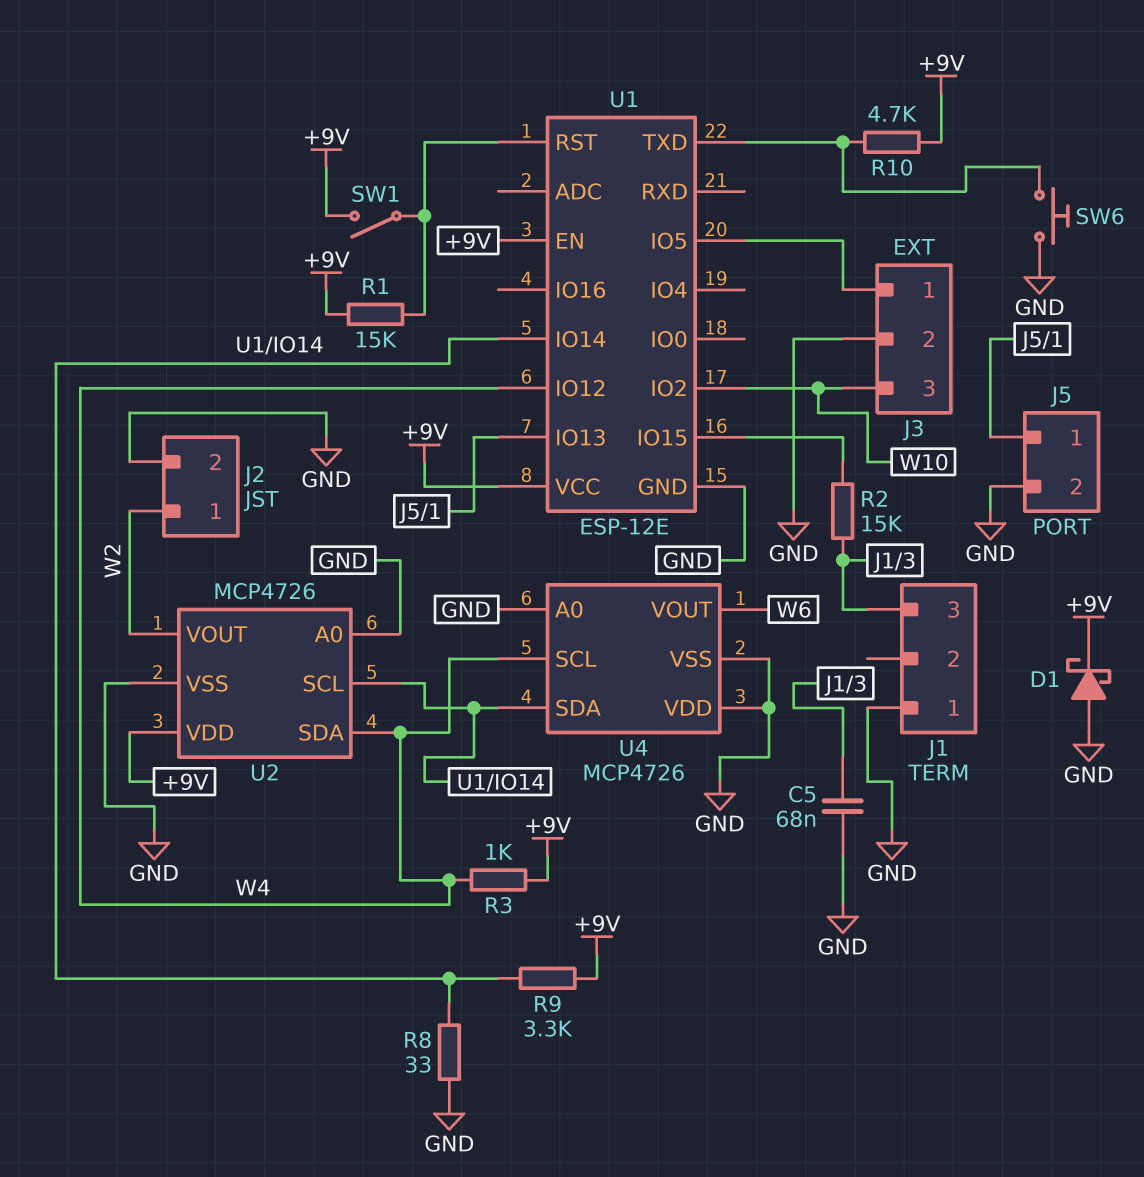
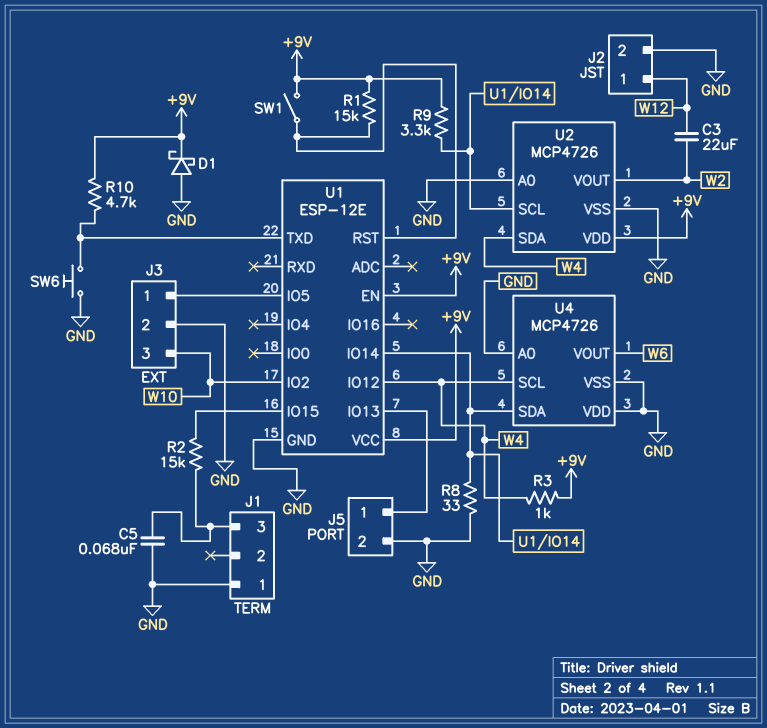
C3: none -> 22uF (W2, W12)
J2 pin 1: W2 -> W12

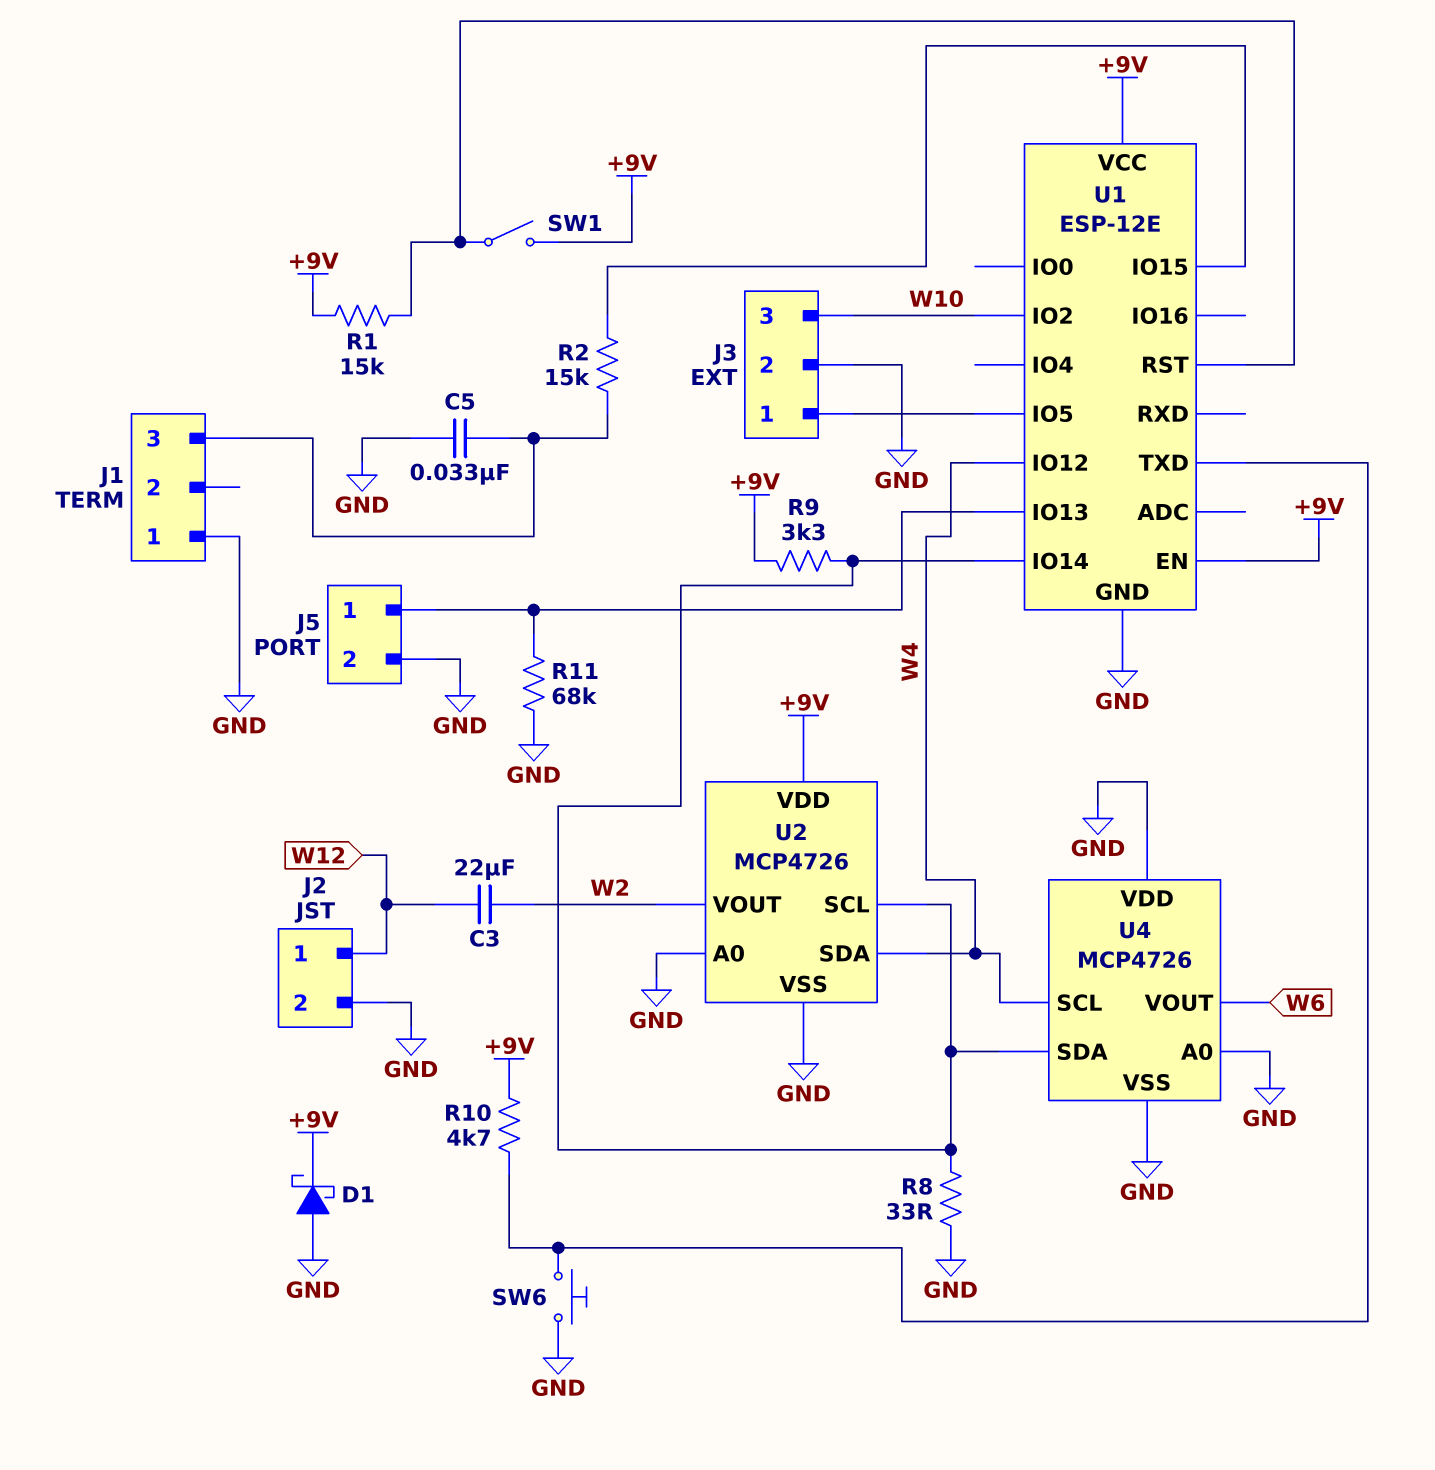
C5: 68nF (GND, J1/3) -> 33nF (GND, J1/3)
R3: 1k (+9V, W4) -> none
R11: none -> 68k (GND, J5/1)

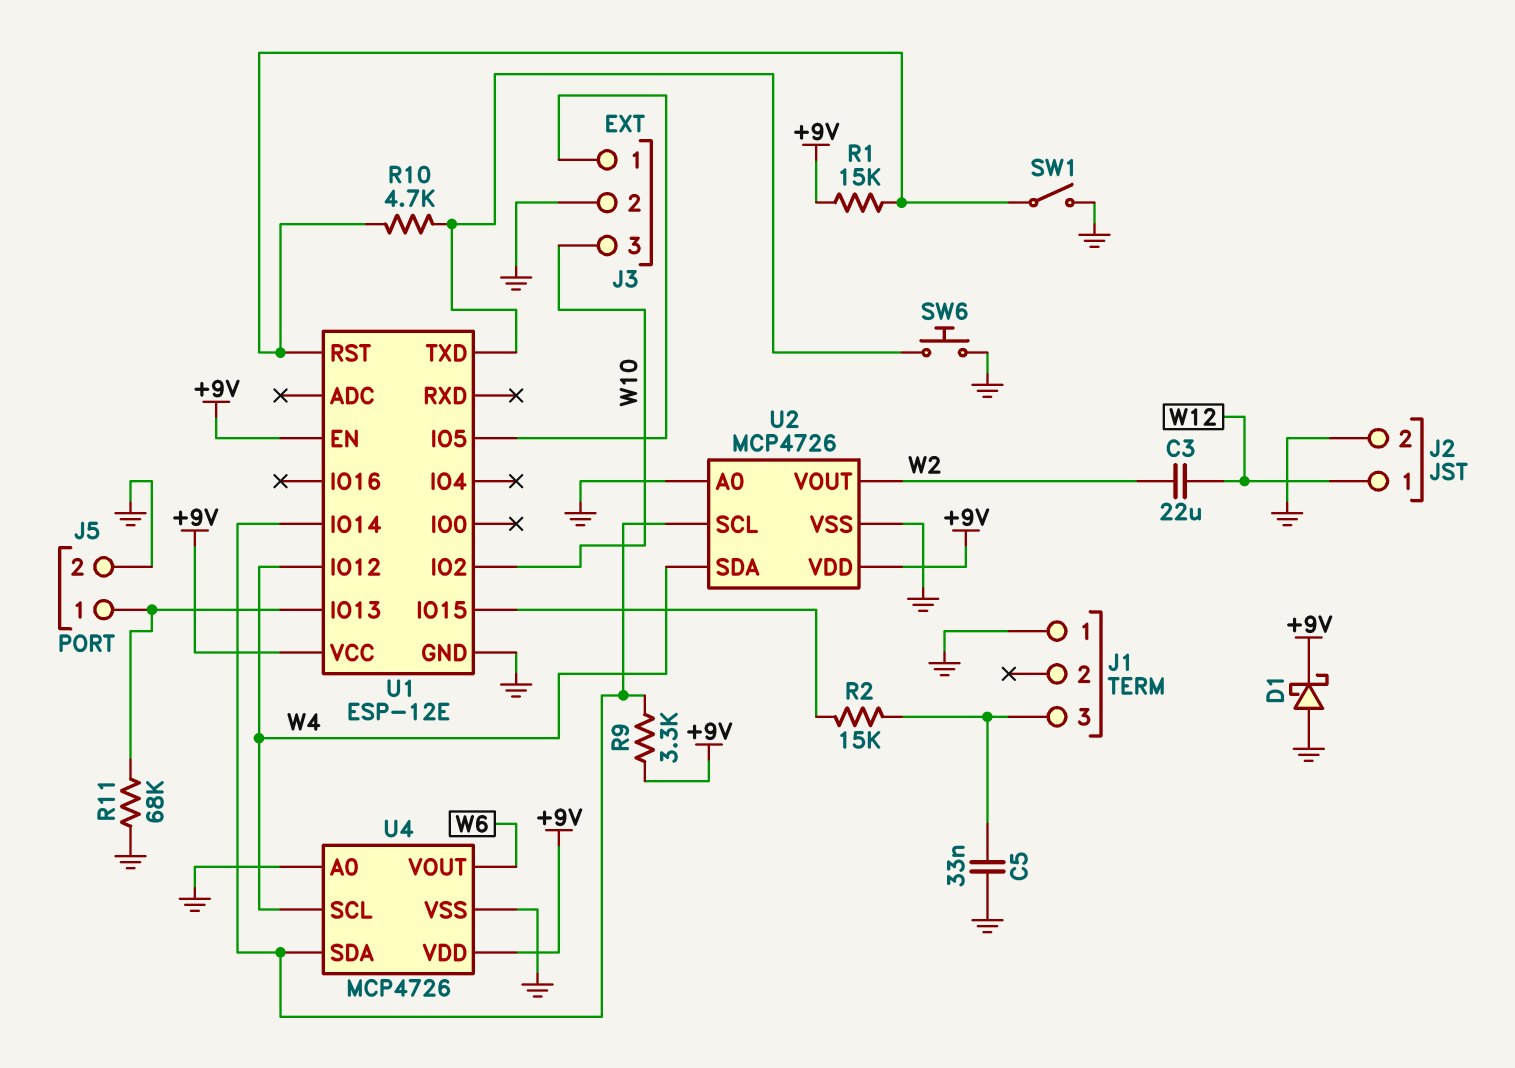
R8: 33 (GND, U1/IO14) -> none
R10: 4.7k (+9V, U1/TXD) -> 4.7k (U1/RST, U1/TXD)
SW1: switch (+9V, U1/RST) -> switch (GND, U1/RST)
U4 pin VDD: GND -> +9V

